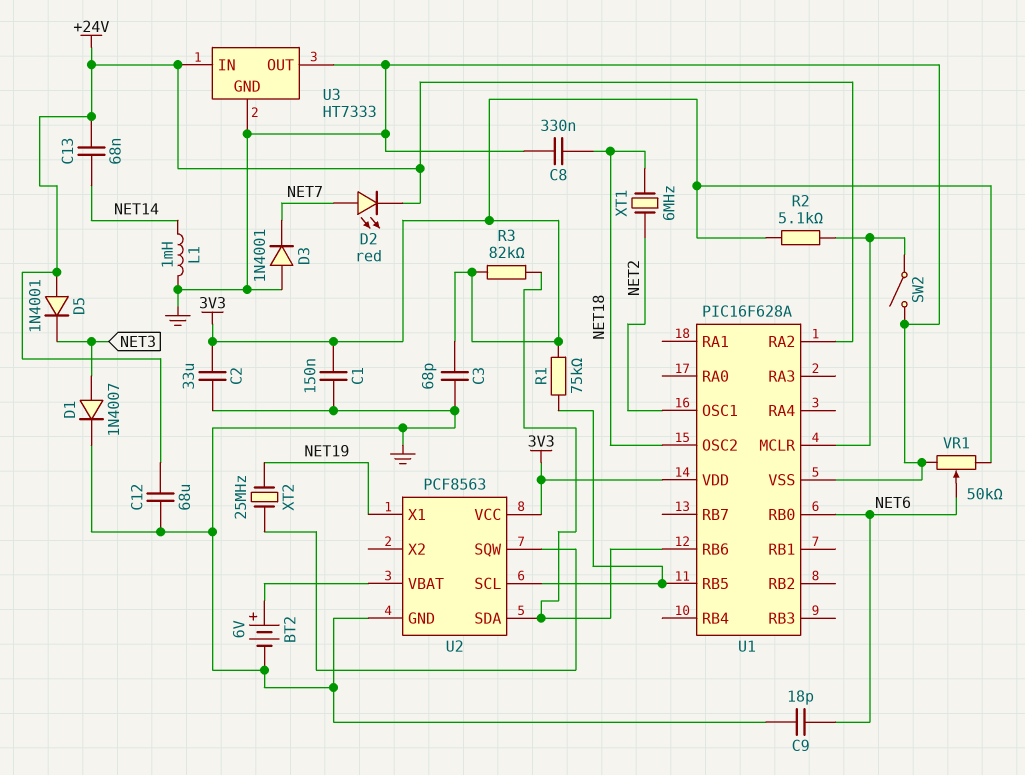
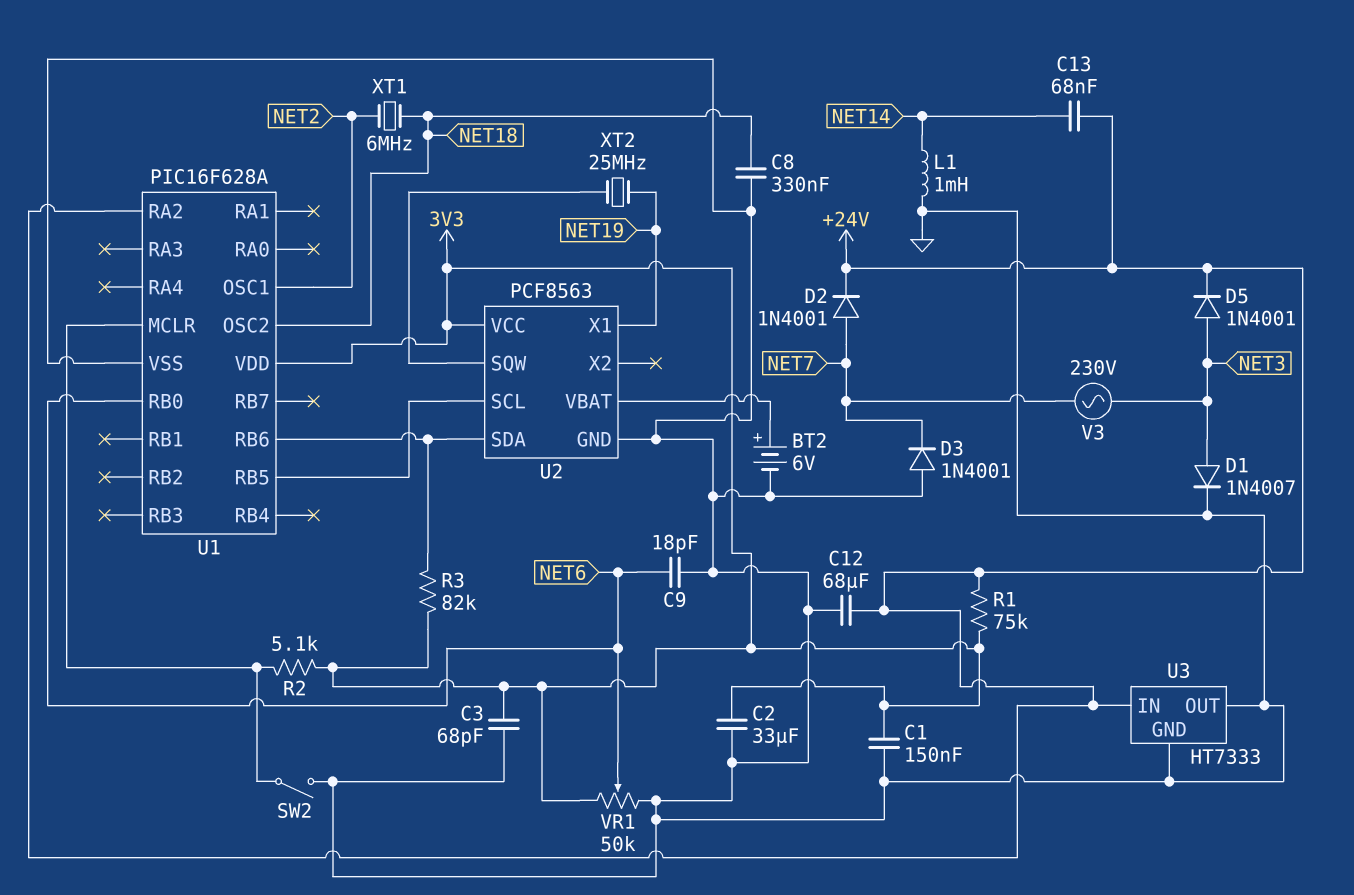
D2: LED red (A NET7, K +24V) -> diode 1N4001 (A NET7, K +24V)
D5: diode 1N4001 (A +24V, K NET3) -> diode 1N4001 (A NET3, K +24V)
R1: 75k (3V3, U1/RB5) -> 75k (+24V, 3V3)
V3: none -> AC 230V (NET3, NET7)

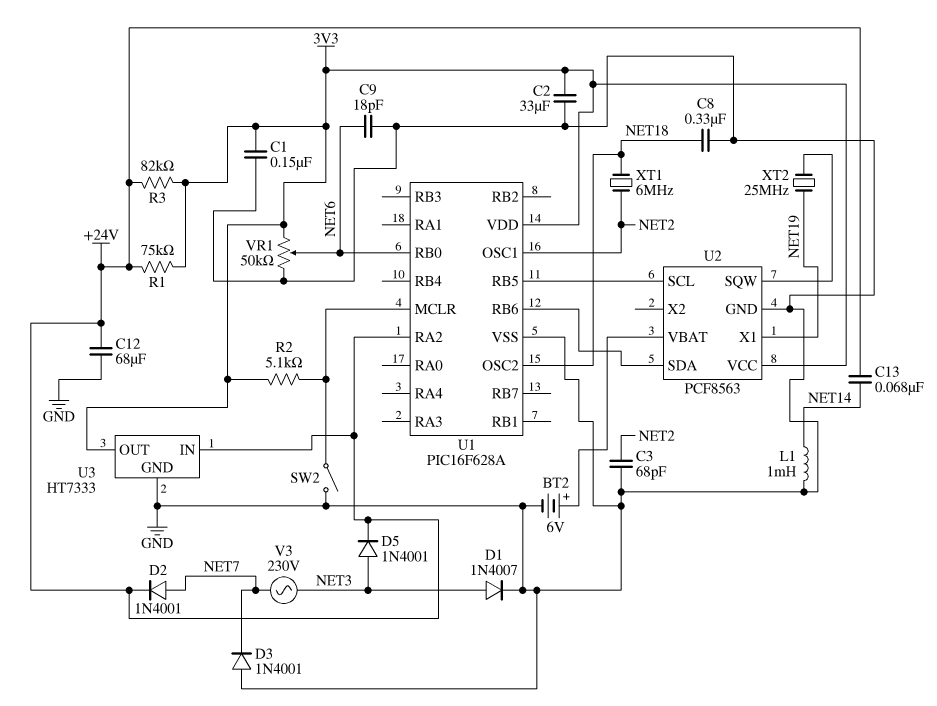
C3: 68pF (3V3, GND) -> 68pF (GND, NET2)
R3: 82k (3V3, U1/RB6) -> 82k (+24V, 3V3)
U3 pin OUT: GND -> 3V3

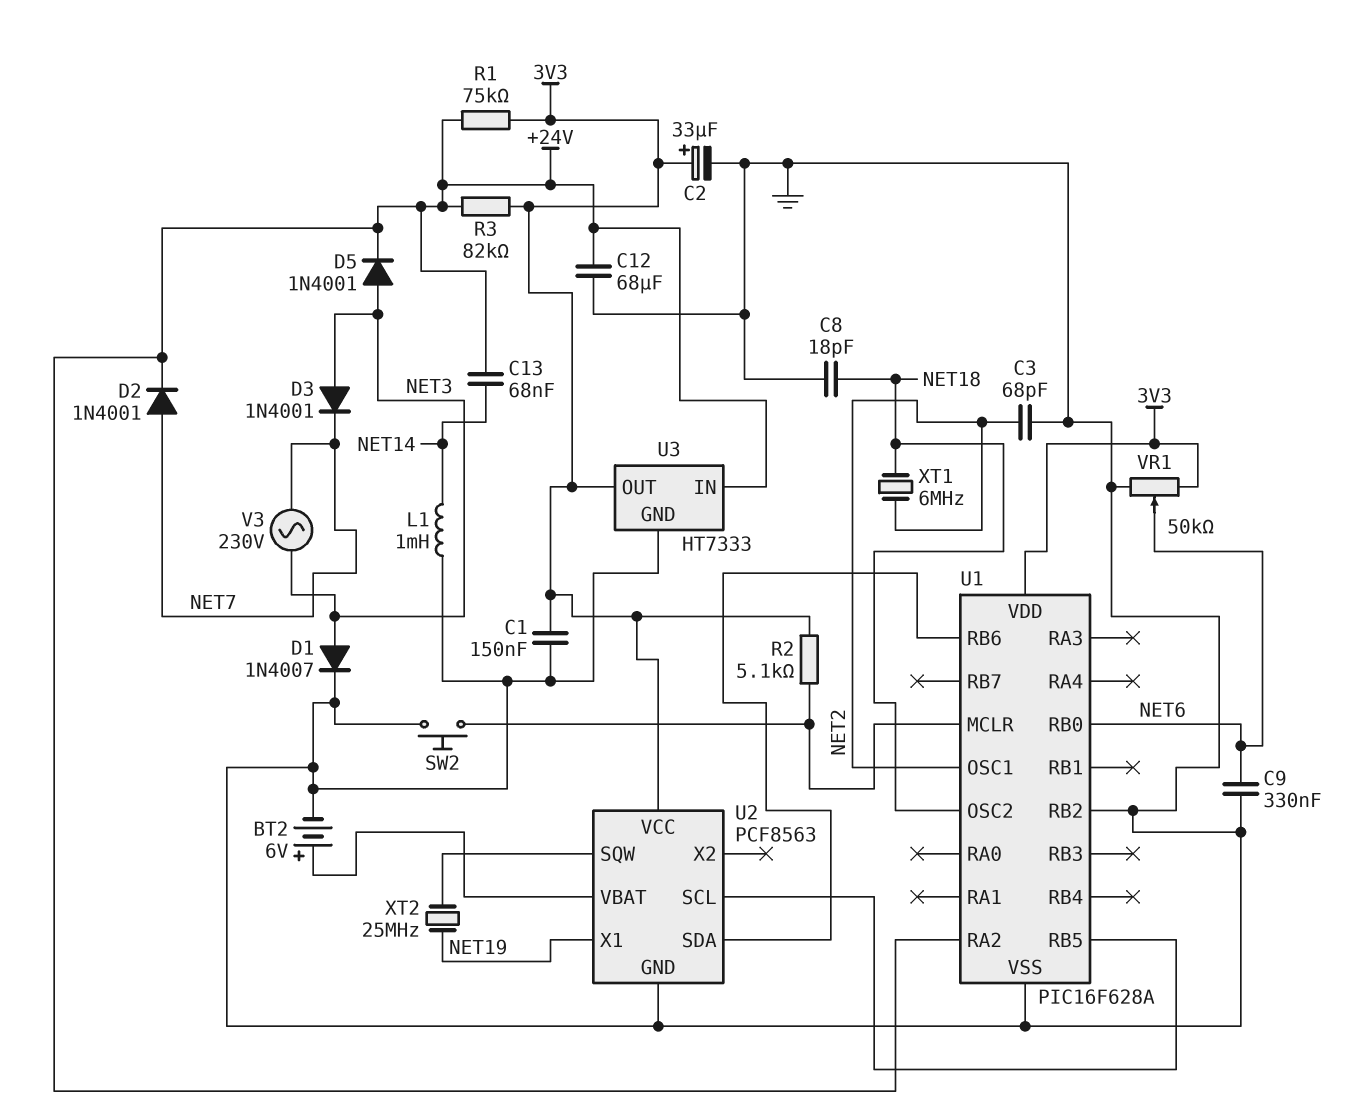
C2: 33uF (3V3, GND) -> 33uF (plus 3V3, minus GND)
C8: 330nF (GND, NET18) -> 18pF (GND, NET18)
C9: 18pF (GND, NET6) -> 330nF (GND, NET6)
D3: diode 1N4001 (A GND, K NET7) -> diode 1N4001 (A NET3, K NET7)
SW2: switch (GND, U1/MCLR) -> button (GND, U1/MCLR)
U1 pin RB2: none -> GND

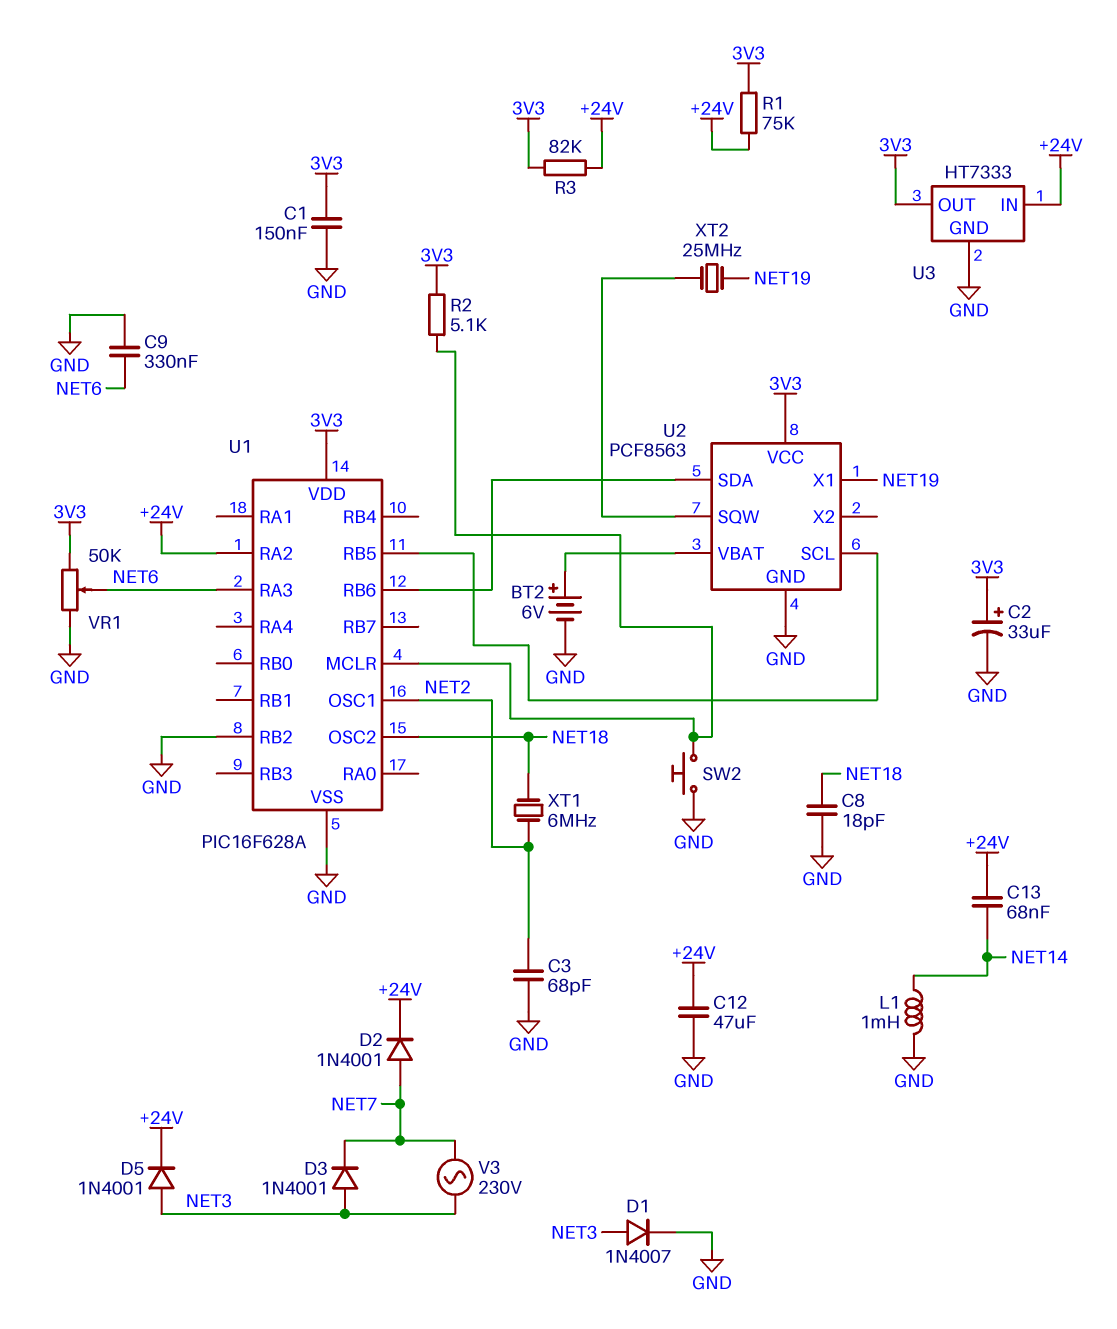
C12: 68uF (+24V, GND) -> 47uF (+24V, GND)
U1 pin RA3: none -> NET6
U1 pin RB0: NET6 -> none

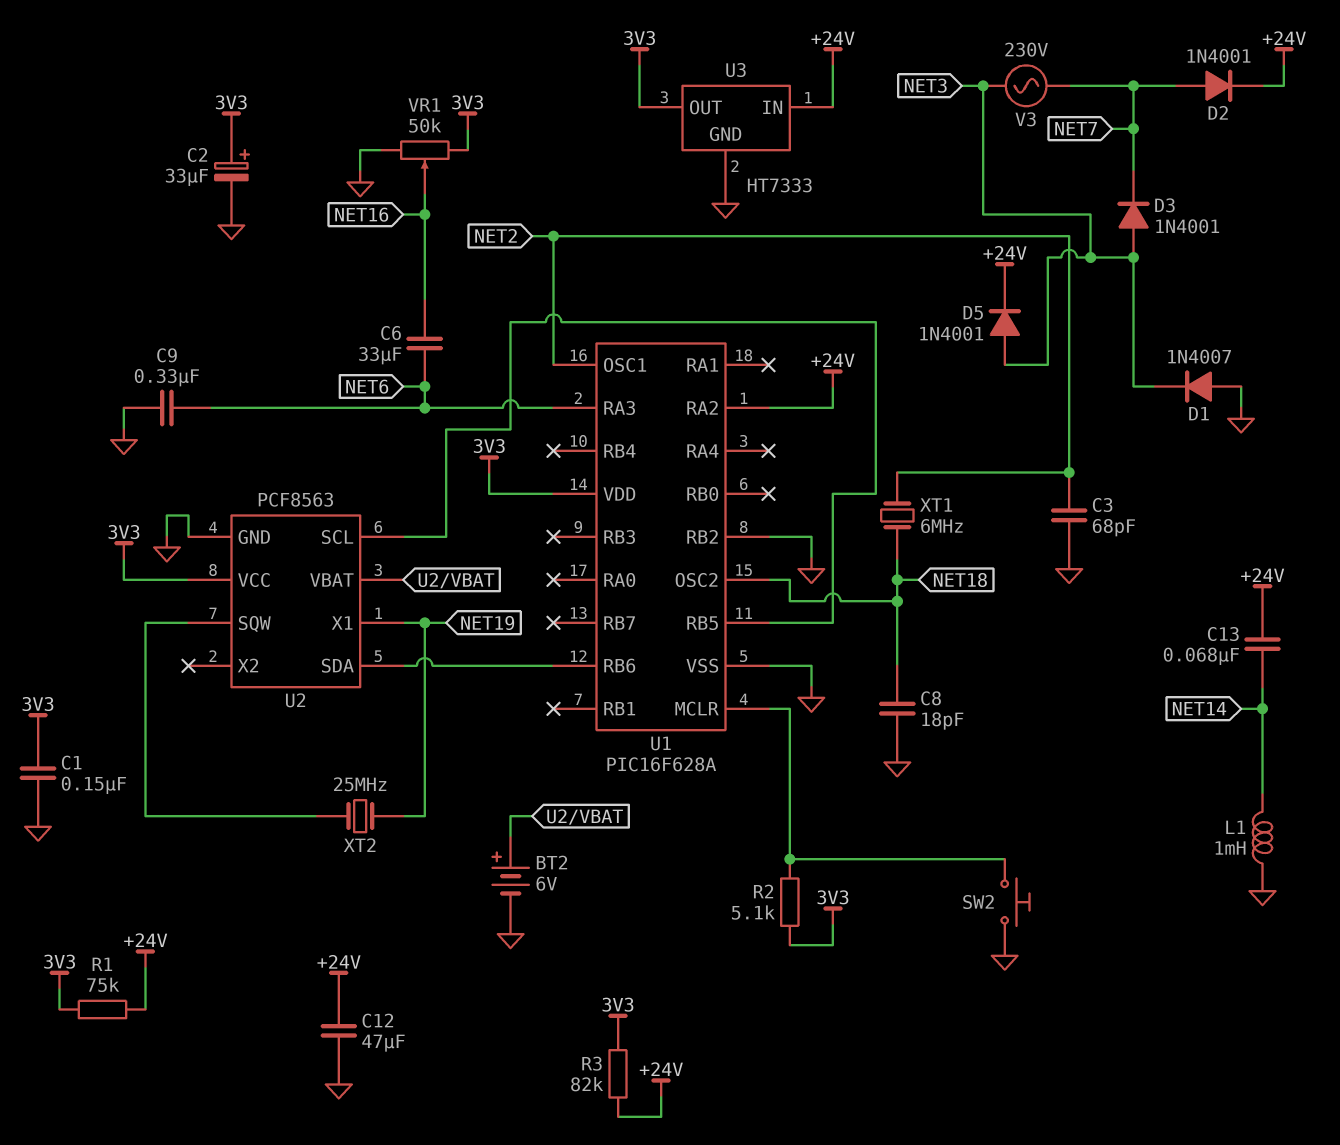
C6: none -> 33uF (NET6, NET16)
D1: diode 1N4007 (A NET3, K GND) -> diode 1N4007 (A GND, K NET3)
VR1: 50k (3V3, GND, wiper NET6) -> 50k (3V3, GND, wiper NET16)

